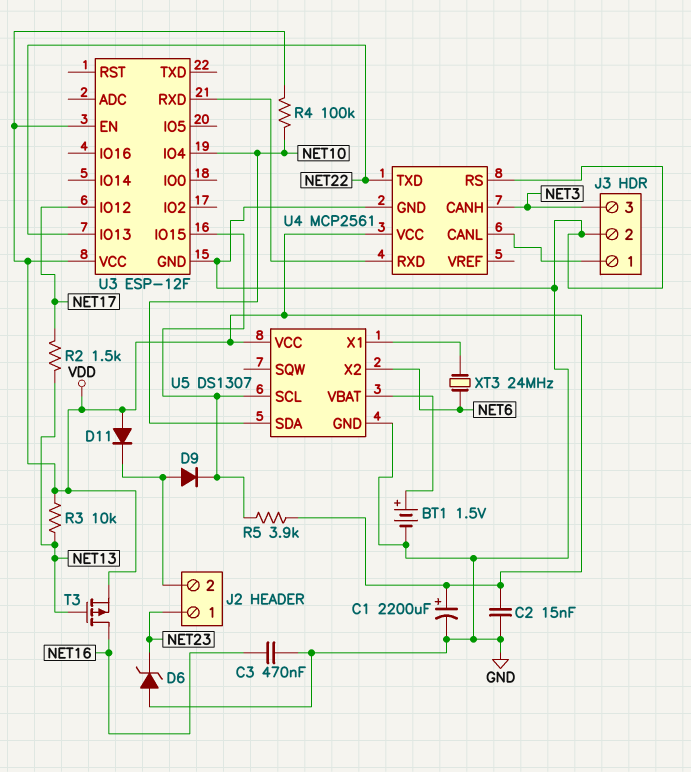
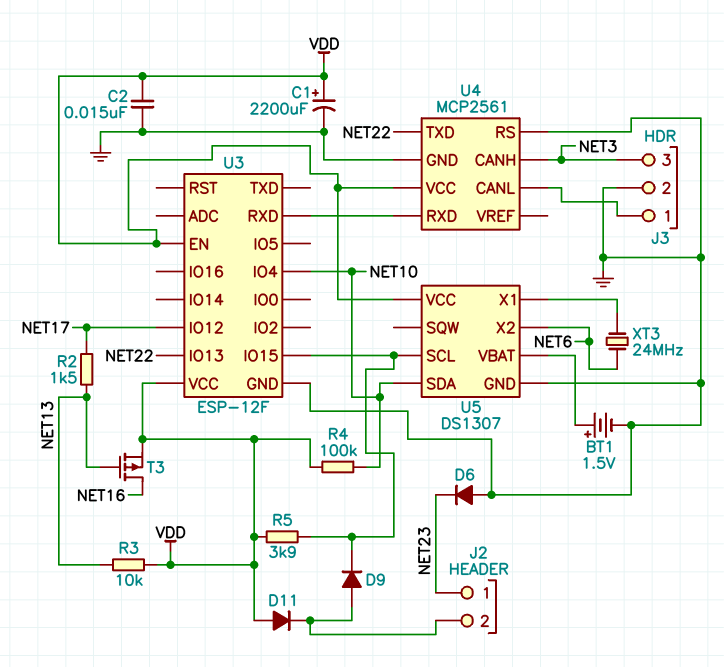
C3: 470nF (GND, NET16) -> none
D6: zener (A GND, K NET23) -> diode (A GND, K NET23)

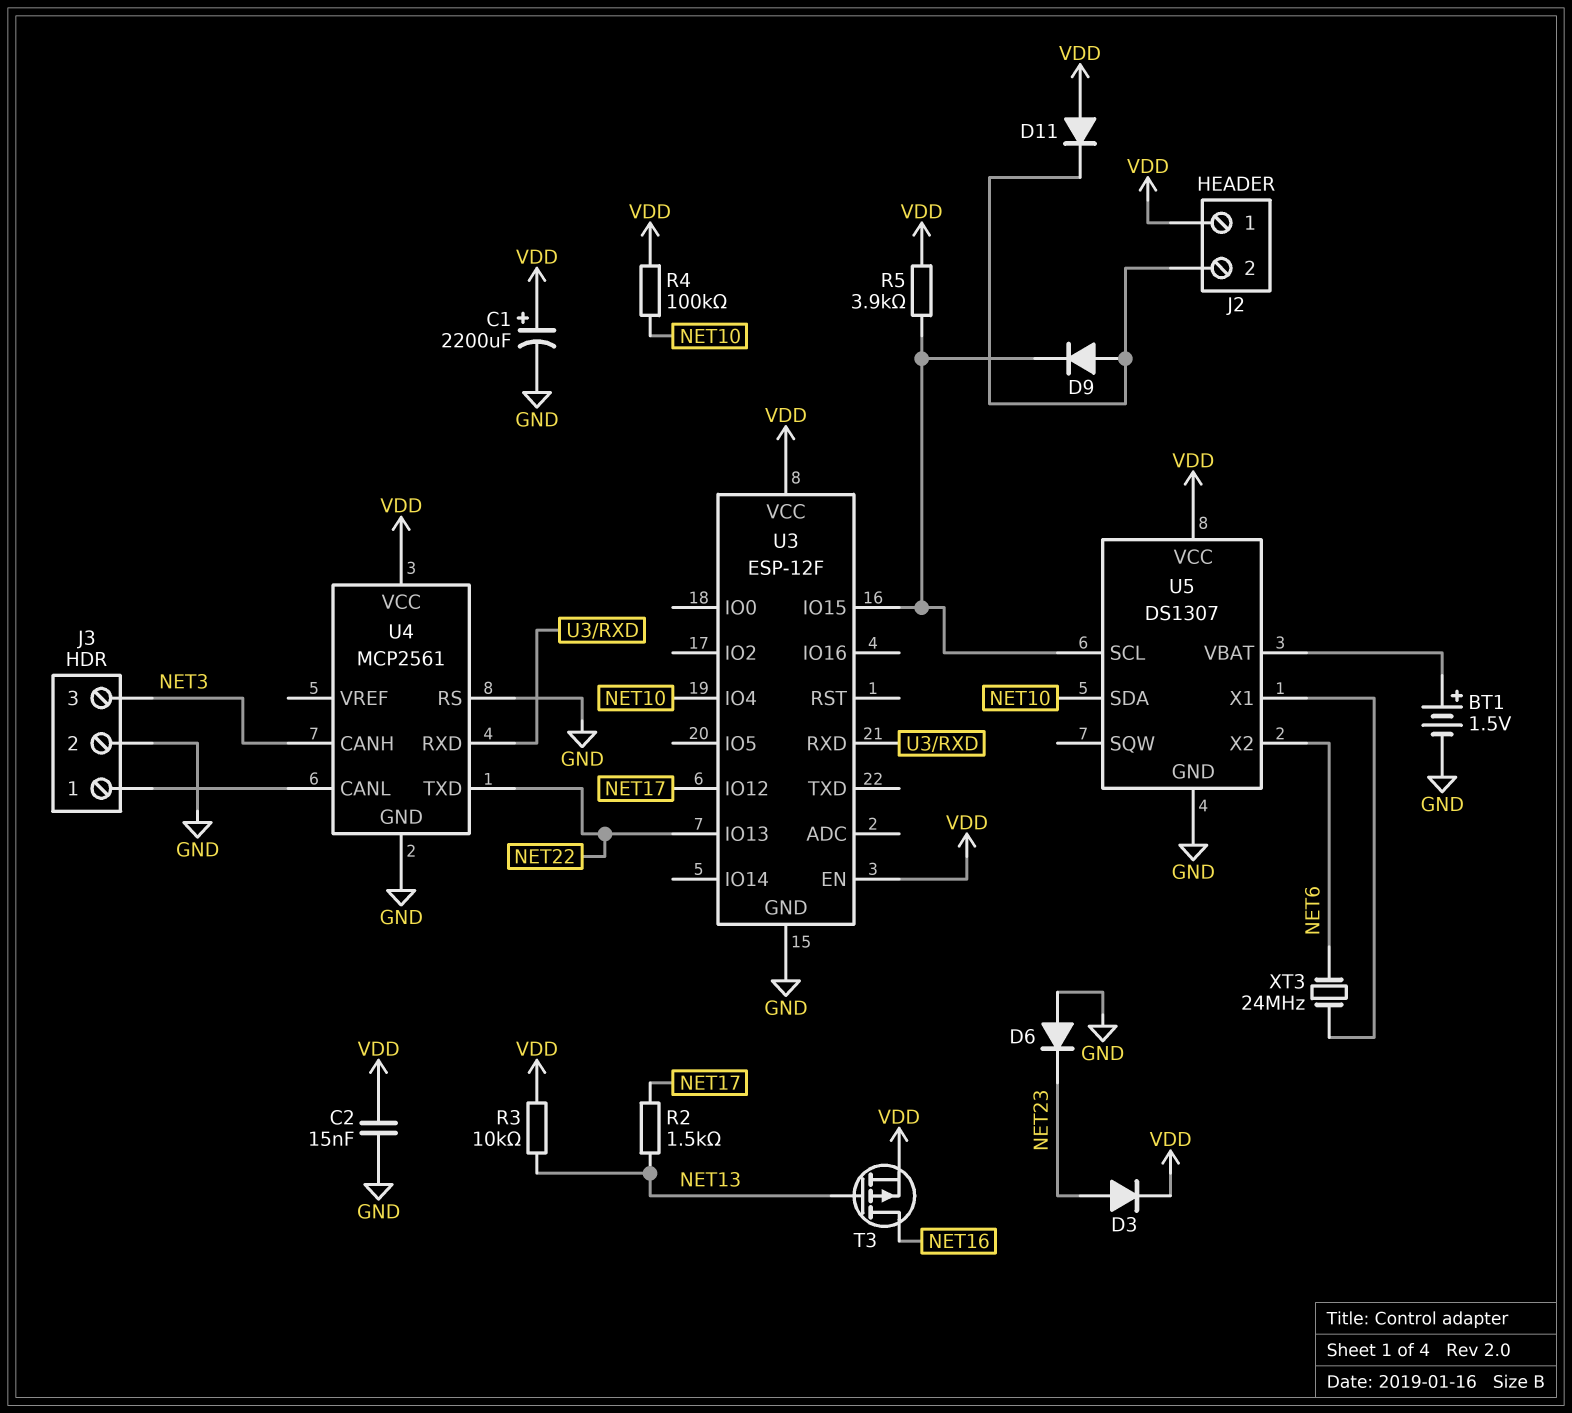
D3: none -> diode (A NET23, K VDD)
J2 pin 1: NET23 -> VDD

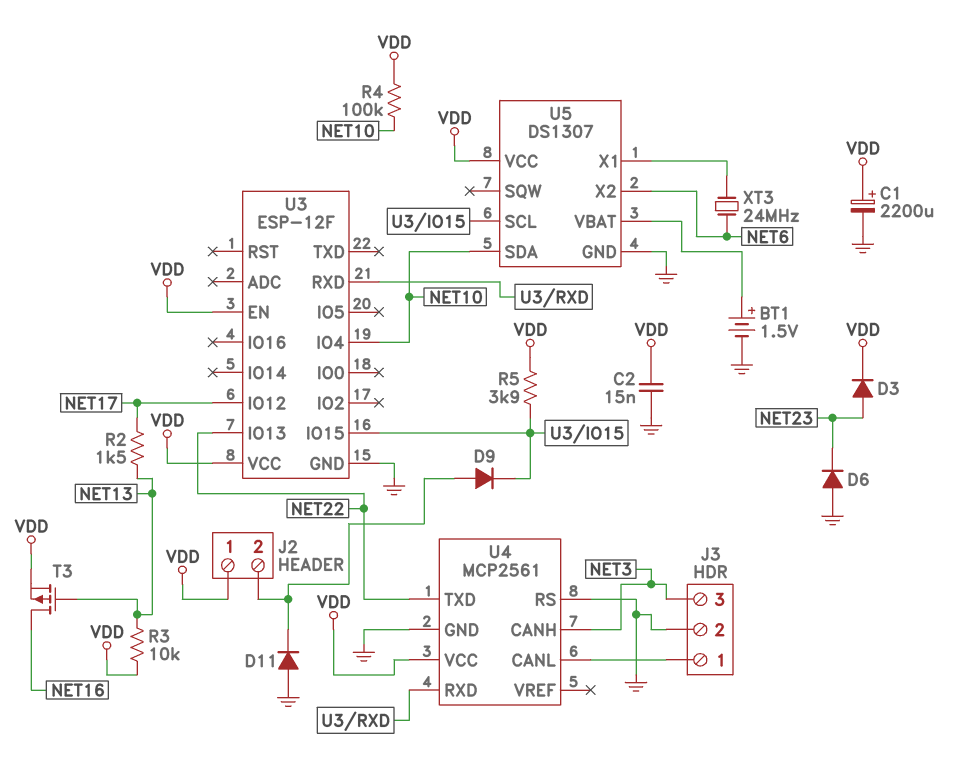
D11: diode (A VDD, K J2/2) -> diode (A GND, K J2/2)

